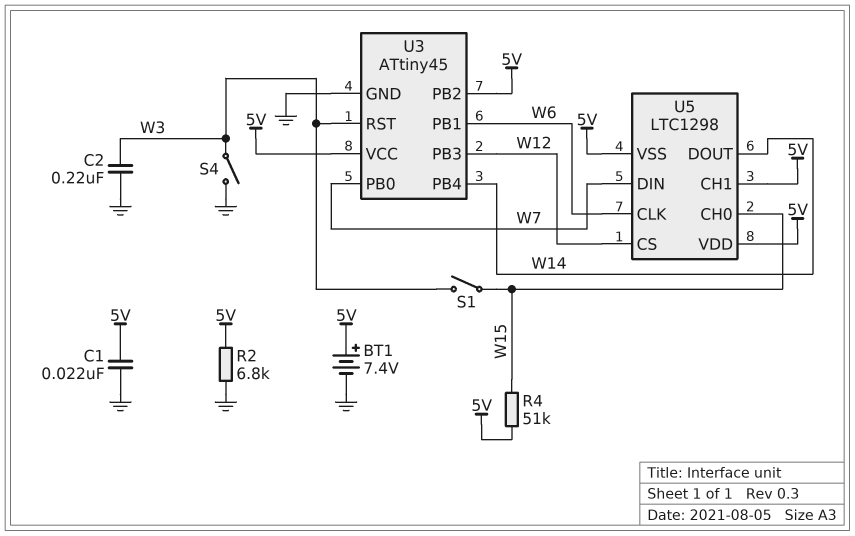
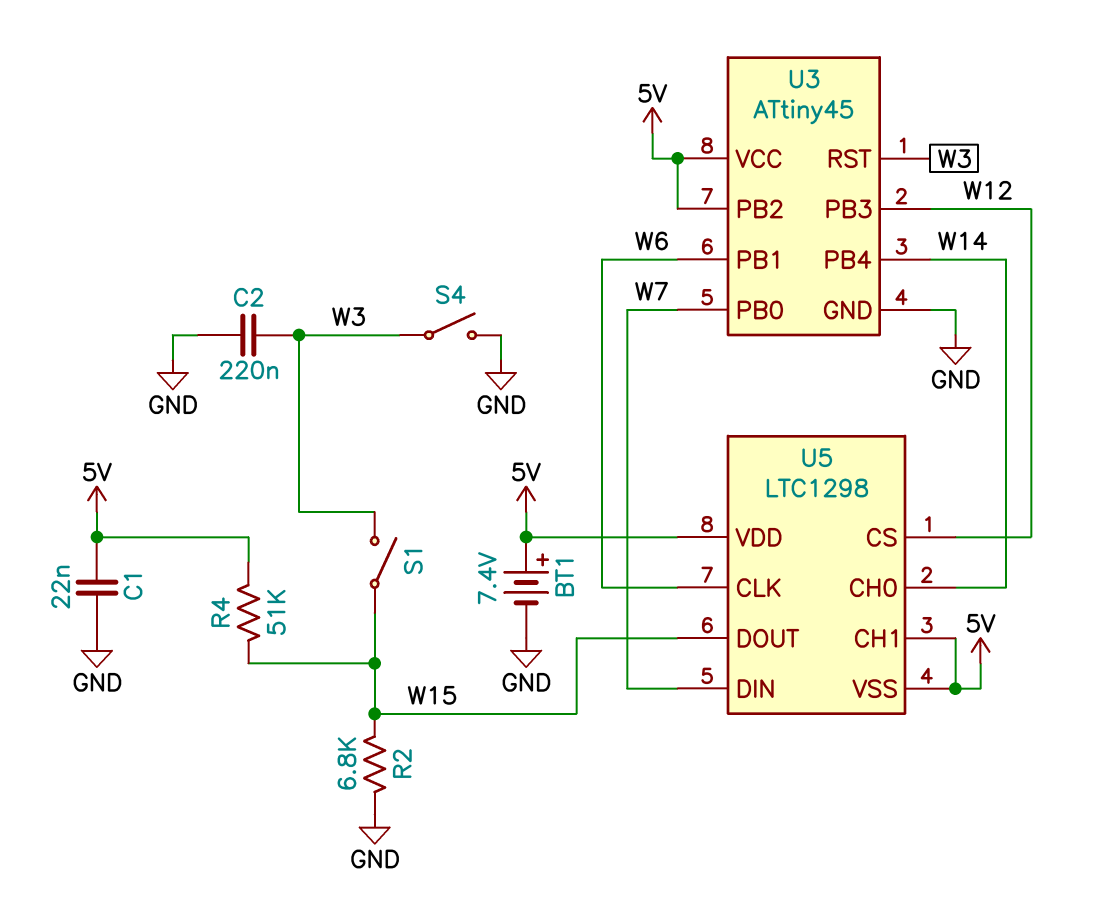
R2: 6.8k (5V, GND) -> 6.8k (GND, W15)
U5 pin CH0: W15 -> W14
U5 pin DOUT: W14 -> W15

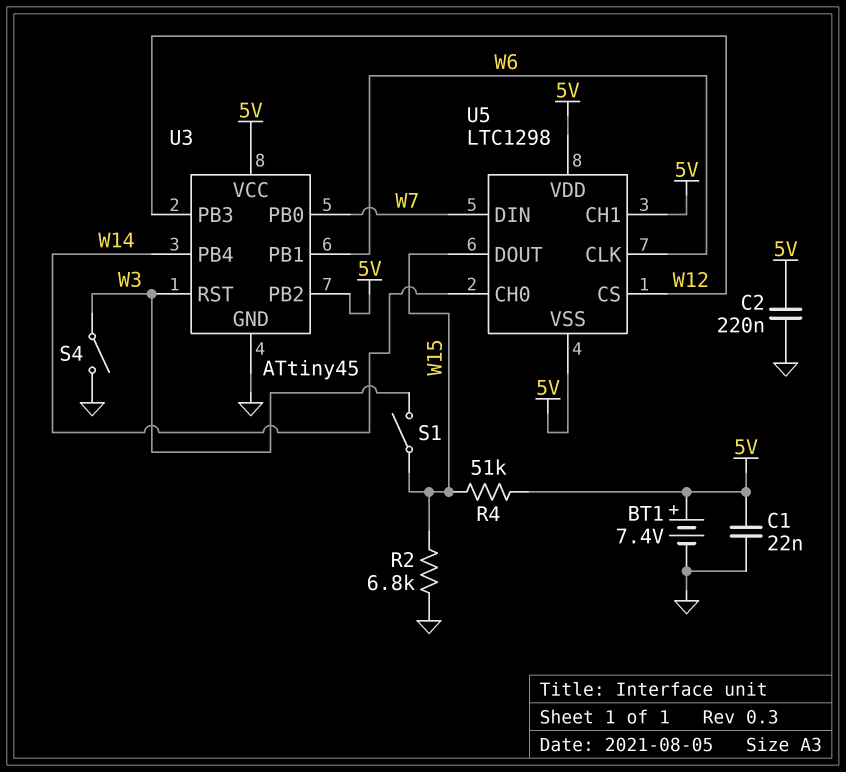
C2: 220nF (GND, W3) -> 220nF (5V, GND)

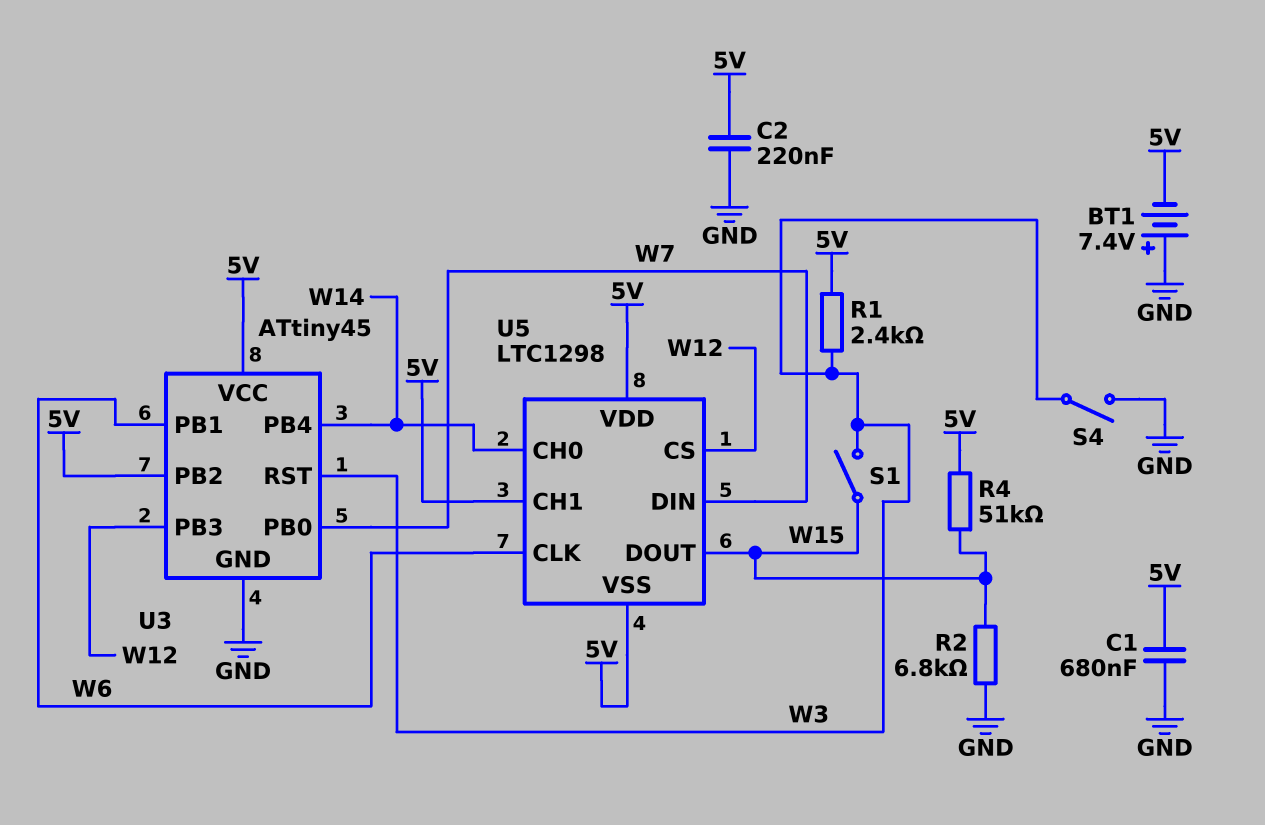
BT1: 7.4V (plus 5V, minus GND) -> 7.4V (plus GND, minus 5V)
C1: 22nF (5V, GND) -> 680nF (5V, GND)
R1: none -> 2.4k (5V, W3)

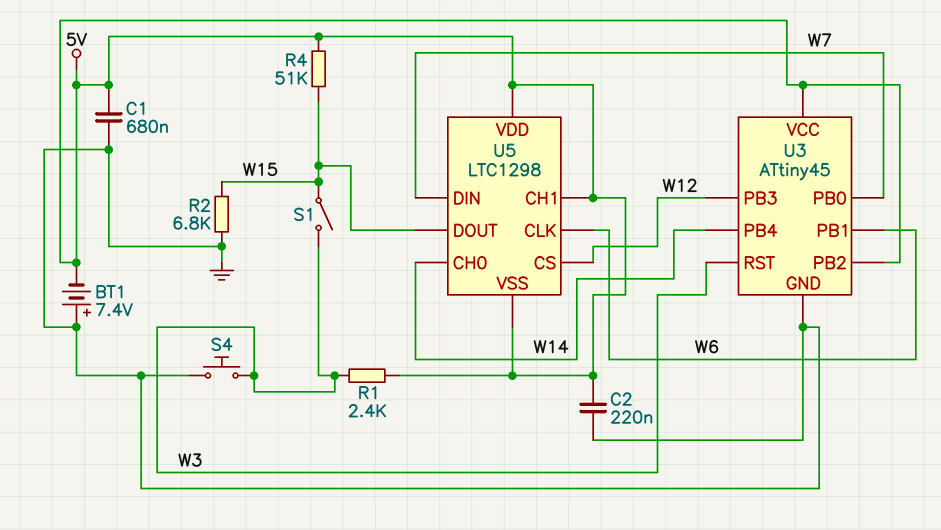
S4: switch (GND, W3) -> button (GND, W3)

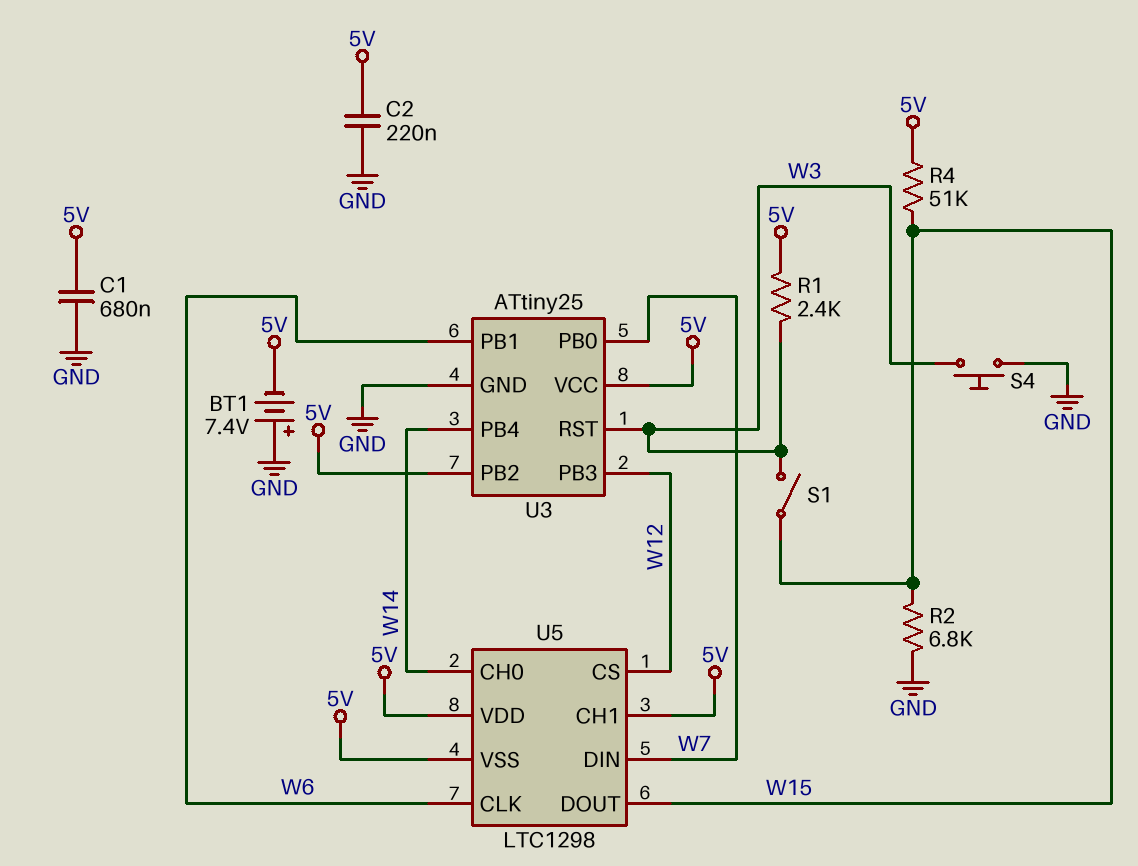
U3: ATtiny45 -> ATtiny25

